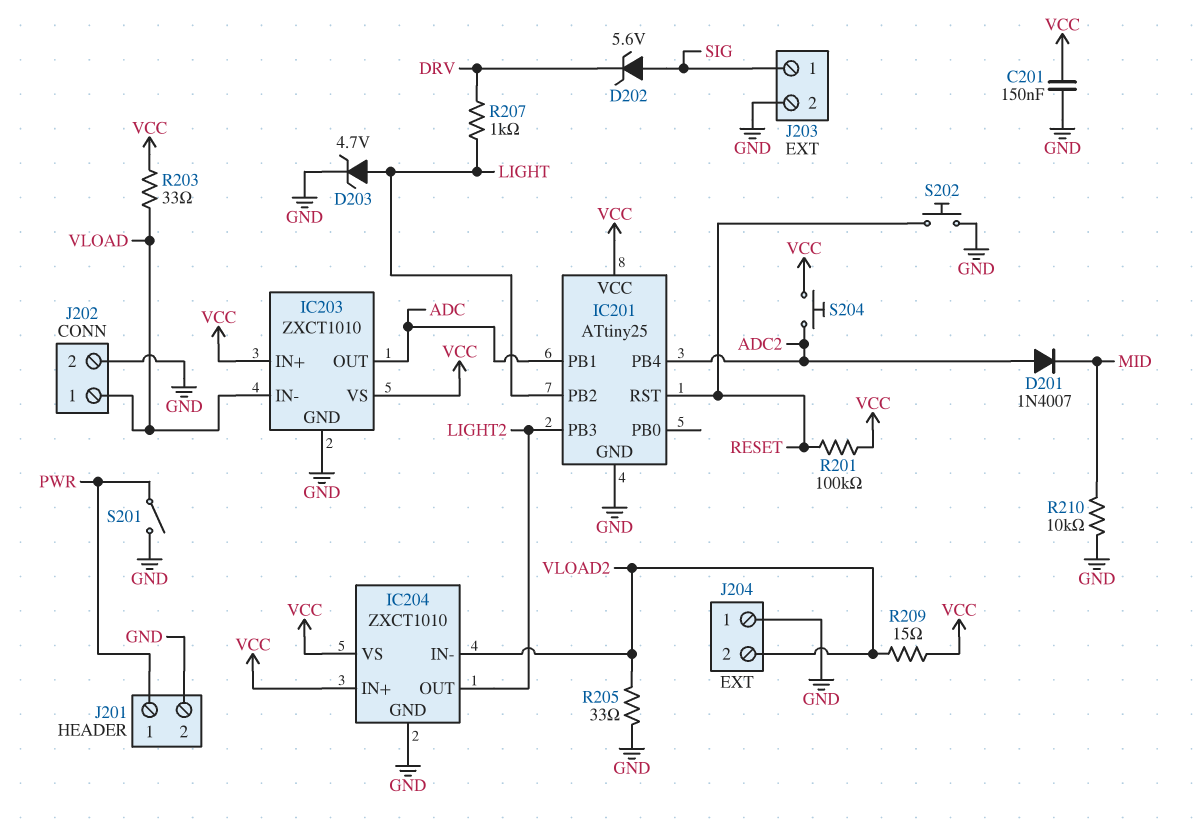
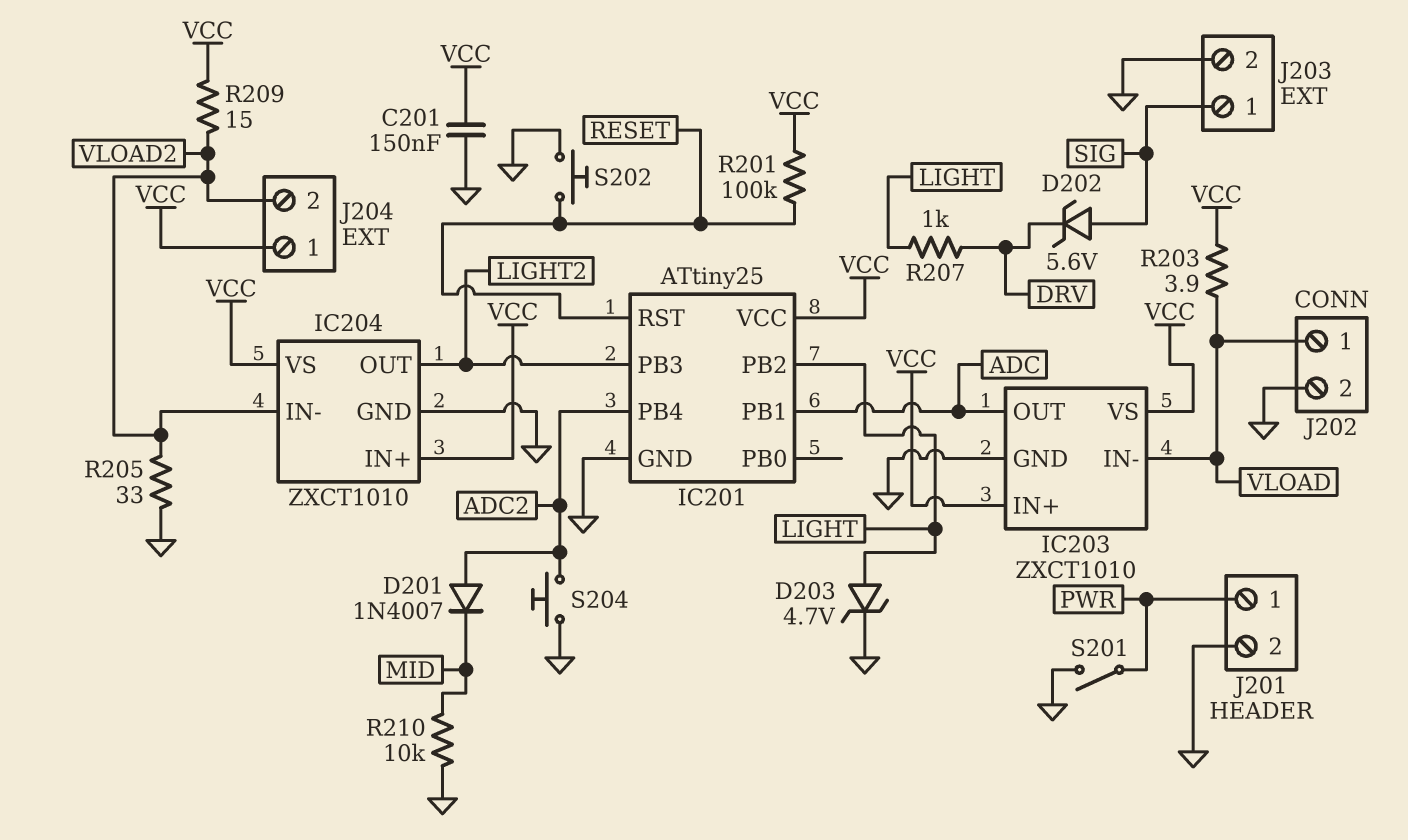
J204 pin 1: GND -> VCC
R203: 33 (VCC, VLOAD) -> 3.9 (VCC, VLOAD)
S204: button (ADC2, VCC) -> button (ADC2, GND)

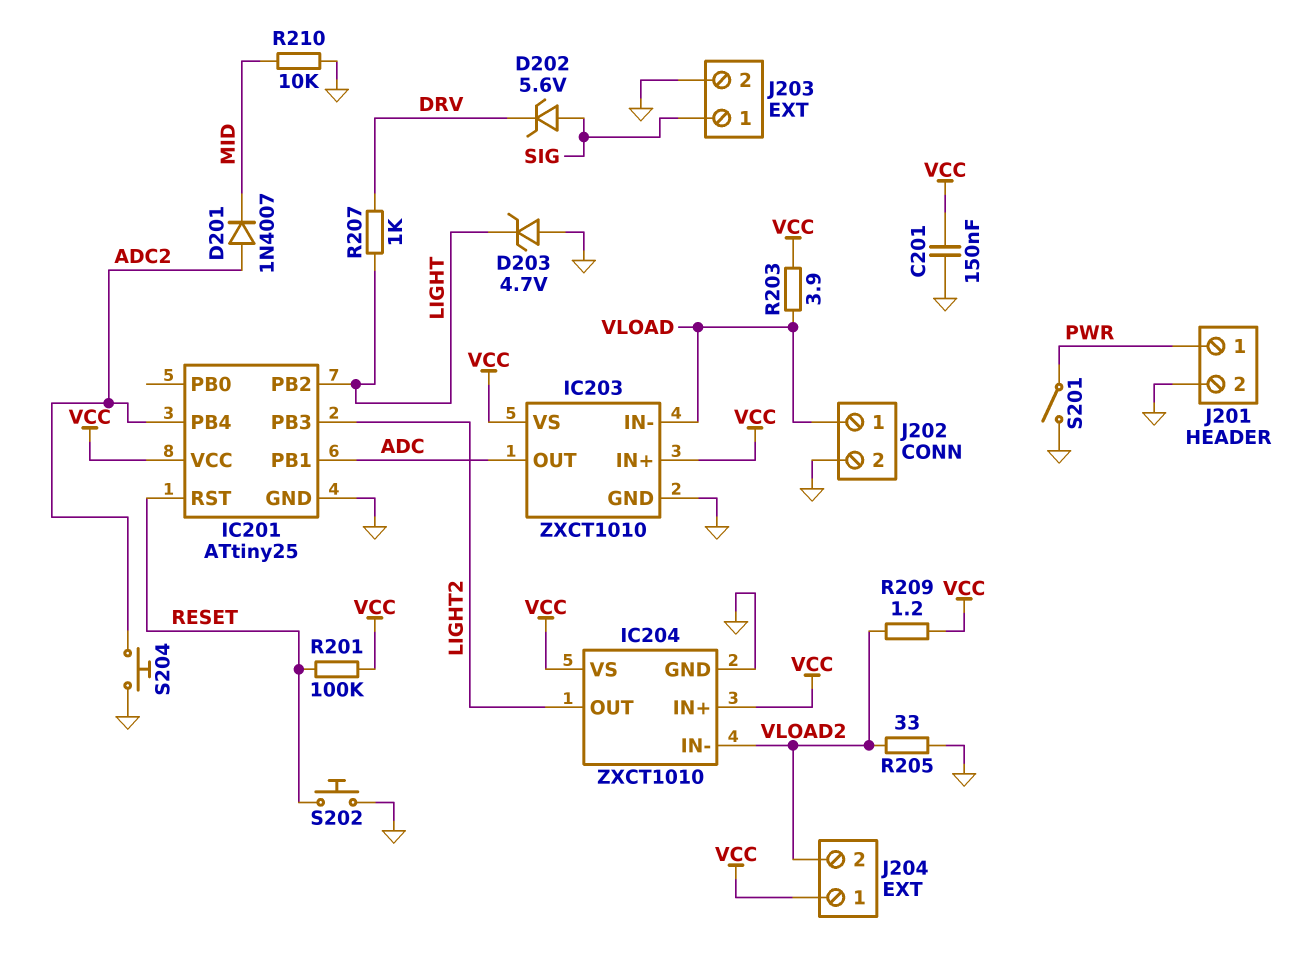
D203: zener 4.7V (A LIGHT, K GND) -> zener 4.7V (A GND, K LIGHT)
R209: 15 (VCC, VLOAD2) -> 1.2 (VCC, VLOAD2)

